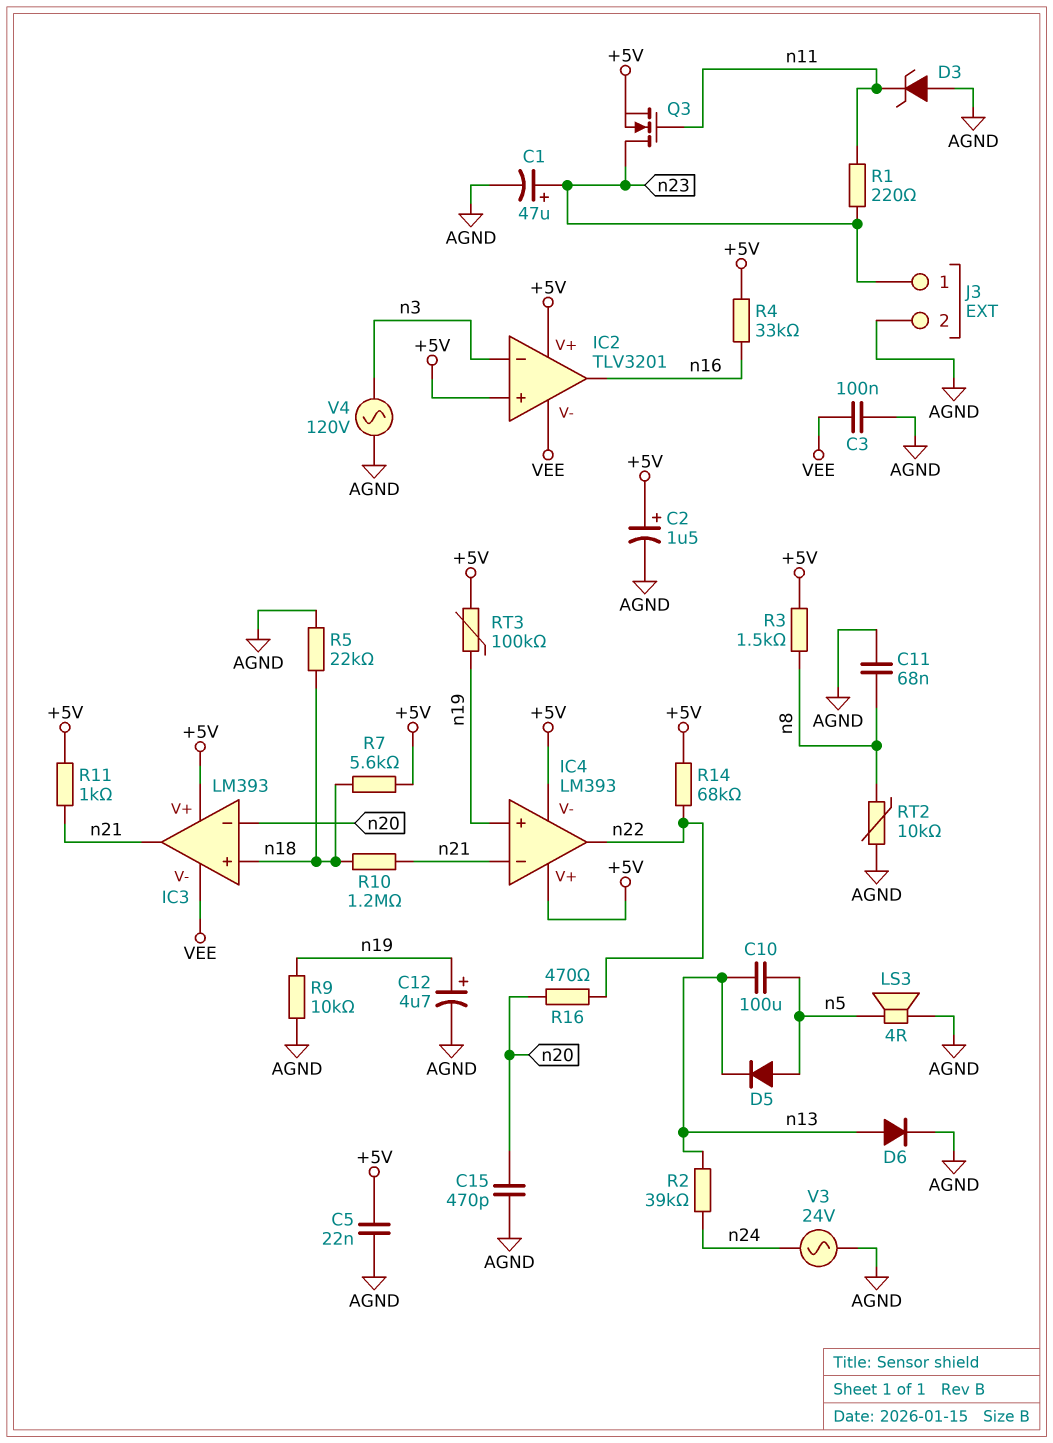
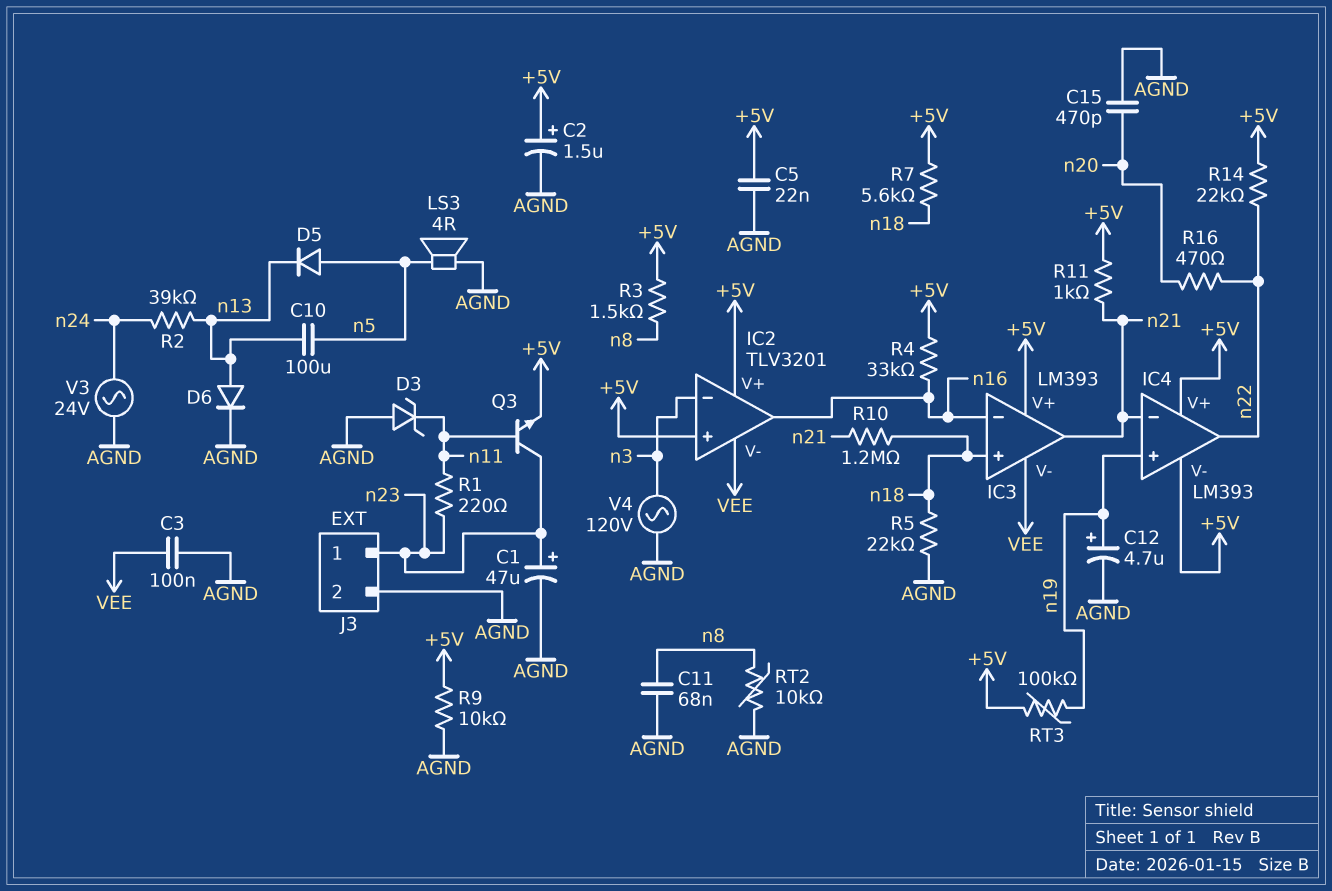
IC3 pin in-: n20 -> n16
Q3: NMOS (G n11, D n23, S +5V) -> NPN (B n11, C n23, E +5V)
R9: 10k (AGND, n19) -> 10k (+5V, AGND)
R14: 68k (+5V, n22) -> 22k (+5V, n22)

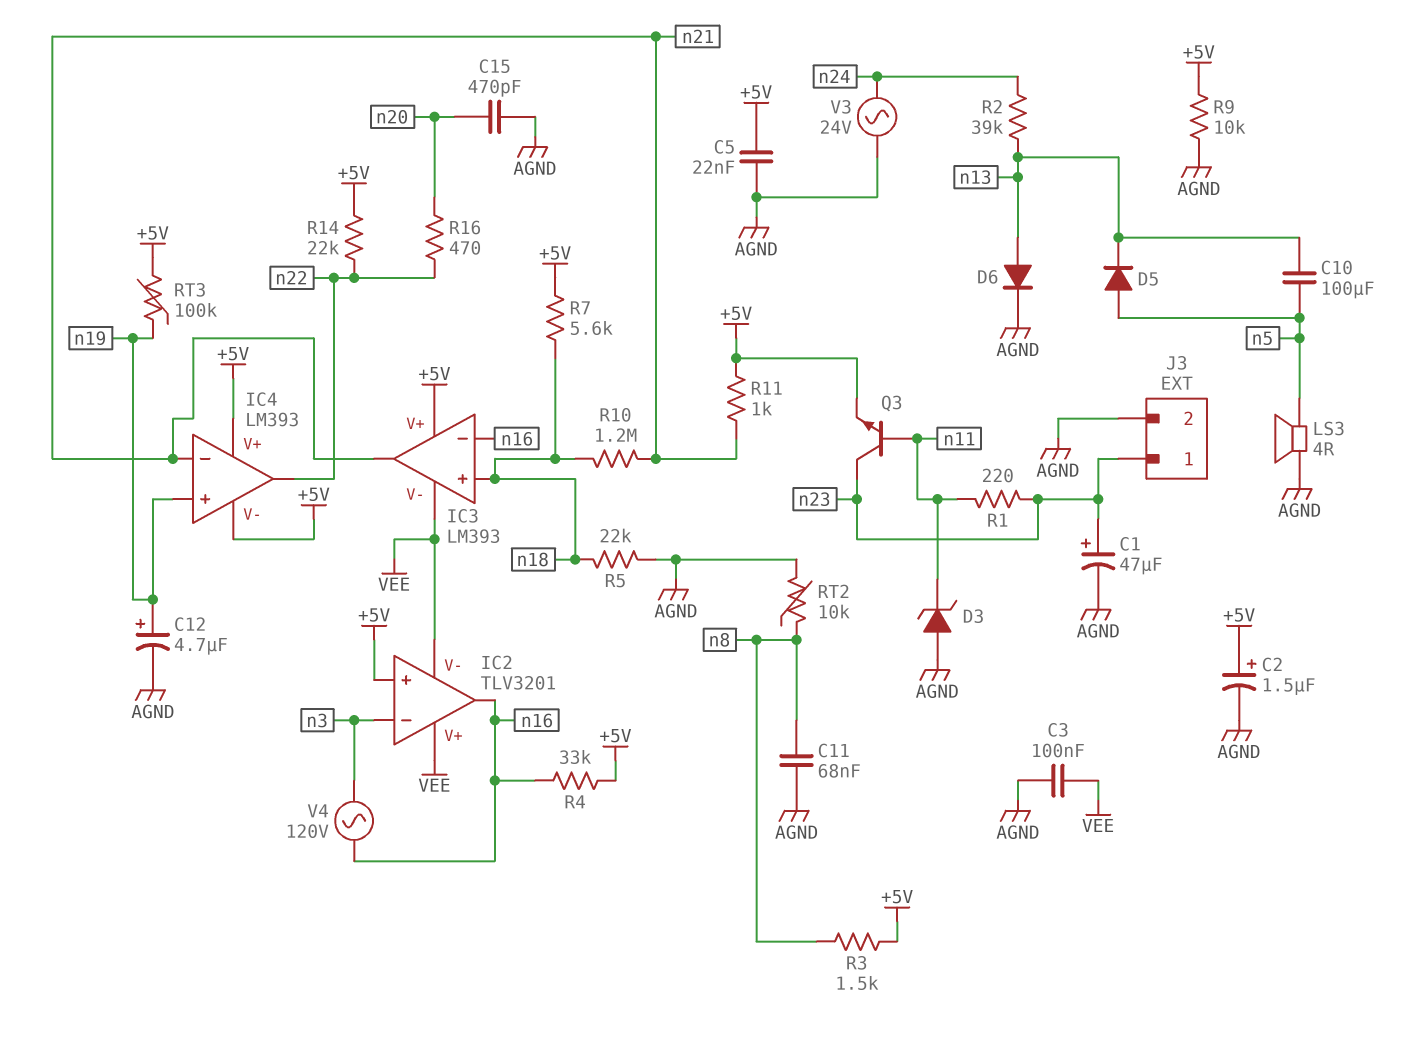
IC2 pin V+: +5V -> VEE
V4: AC 120V (AGND, n3) -> AC 120V (n3, n16)

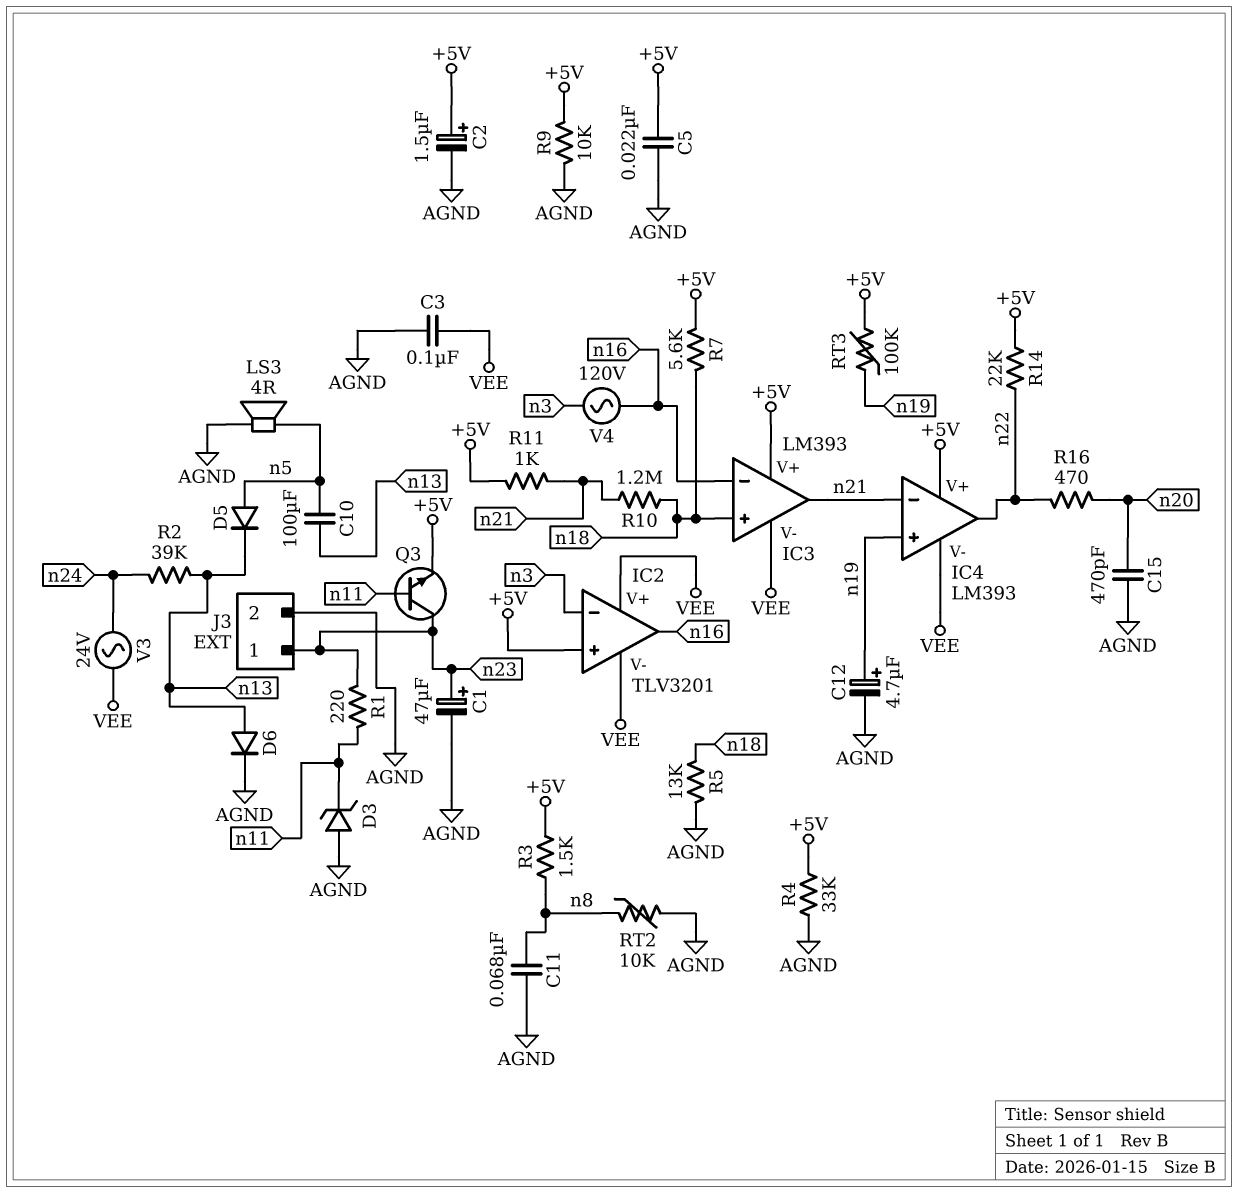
IC4 pin V-: +5V -> VEE
R4: 33k (+5V, n16) -> 33k (+5V, AGND)
R5: 22k (AGND, n18) -> 13k (AGND, n18)
V3: AC 24V (AGND, n24) -> AC 24V (VEE, n24)

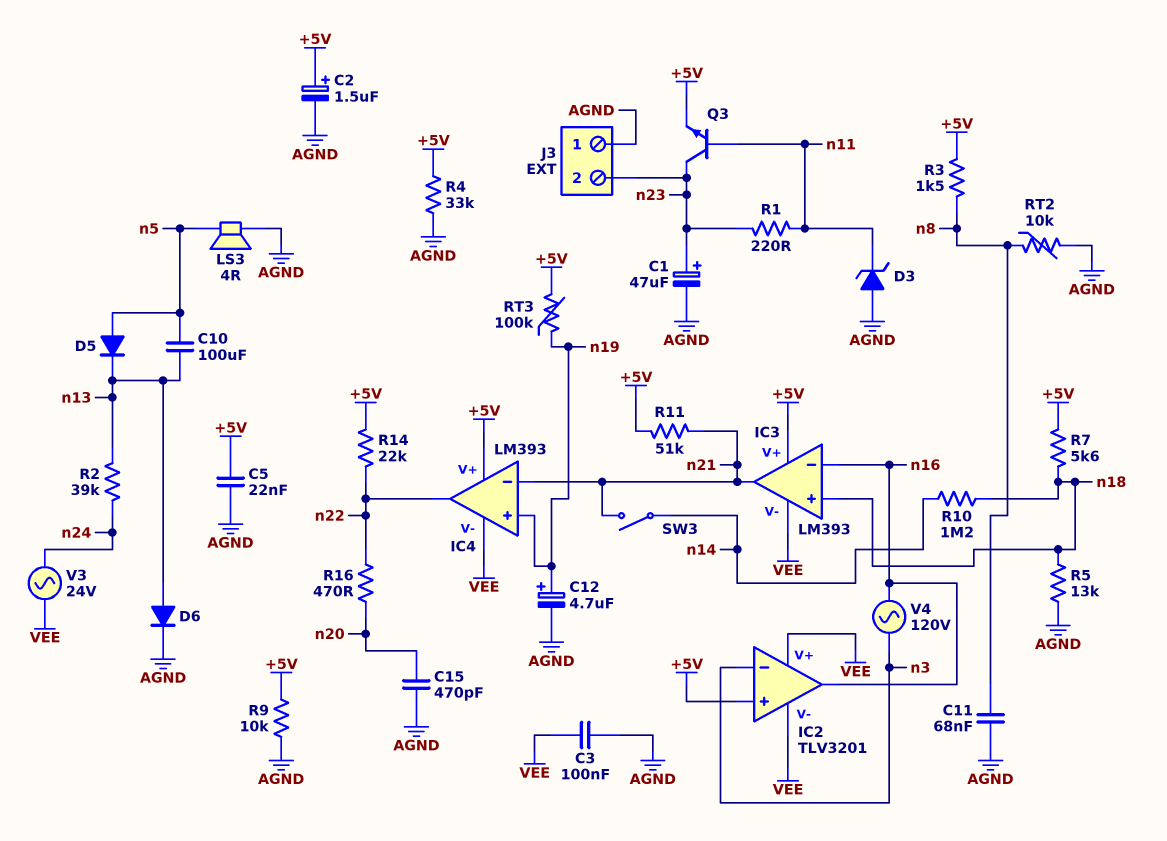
J3 pin 1: n23 -> AGND
J3 pin 2: AGND -> n23
R10: 1.2M (n18, n21) -> 1.2M (n14, n18)
R11: 1k (+5V, n21) -> 51k (+5V, n21)
SW3: none -> switch (n14, n21)

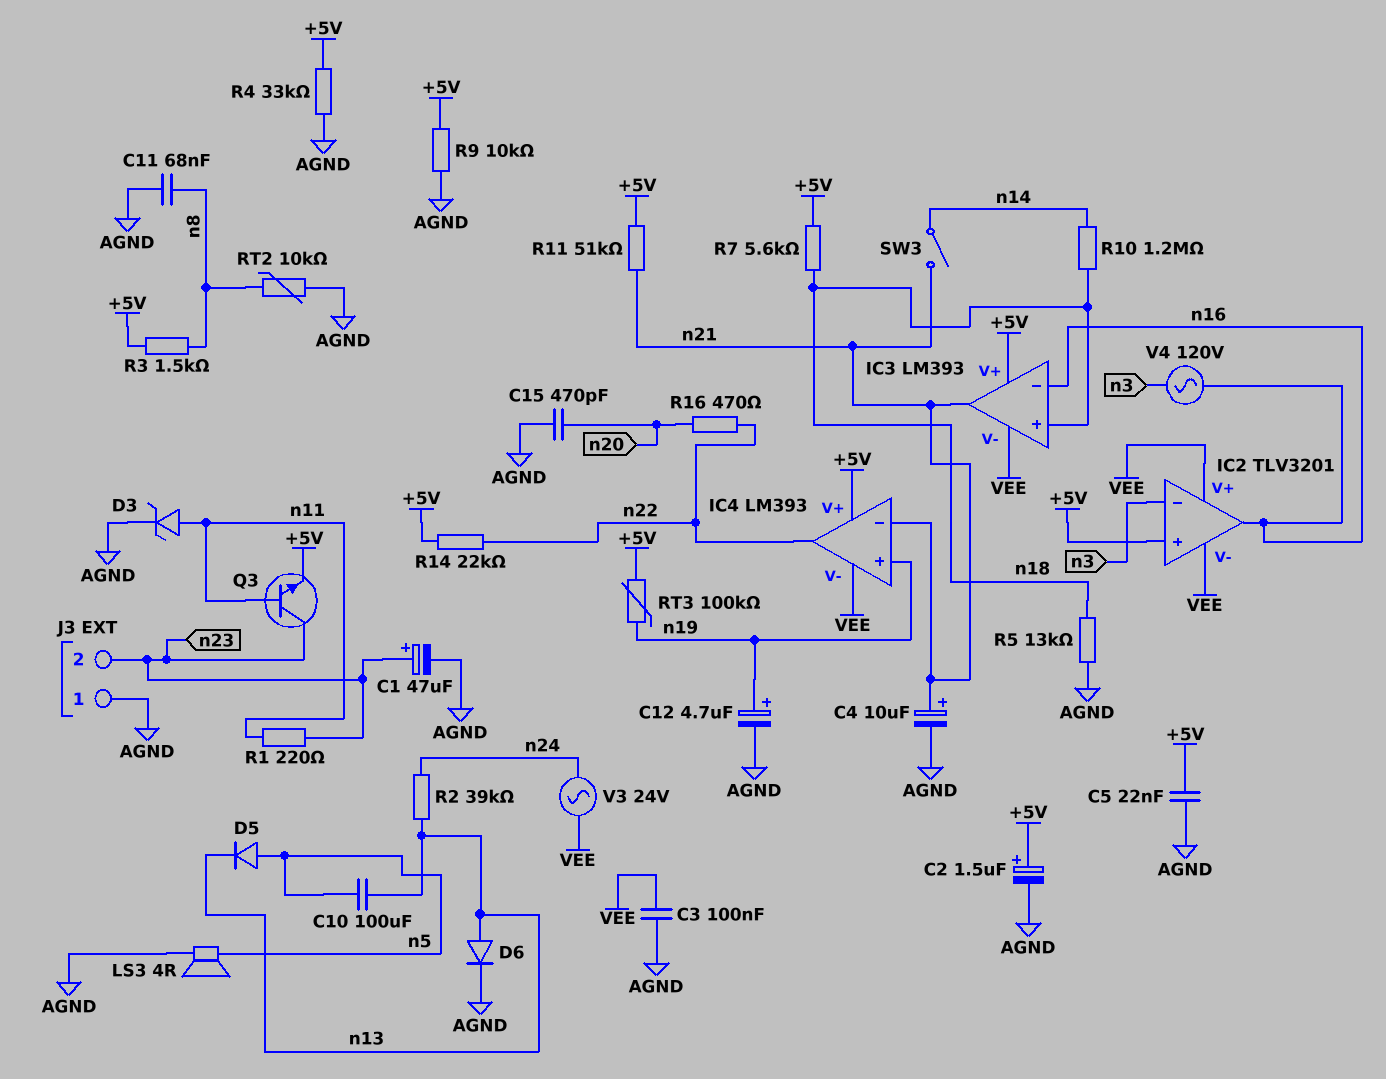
C4: none -> 10uF (plus n21, minus AGND)
D3: zener (A AGND, K n11) -> zener (A n11, K AGND)

